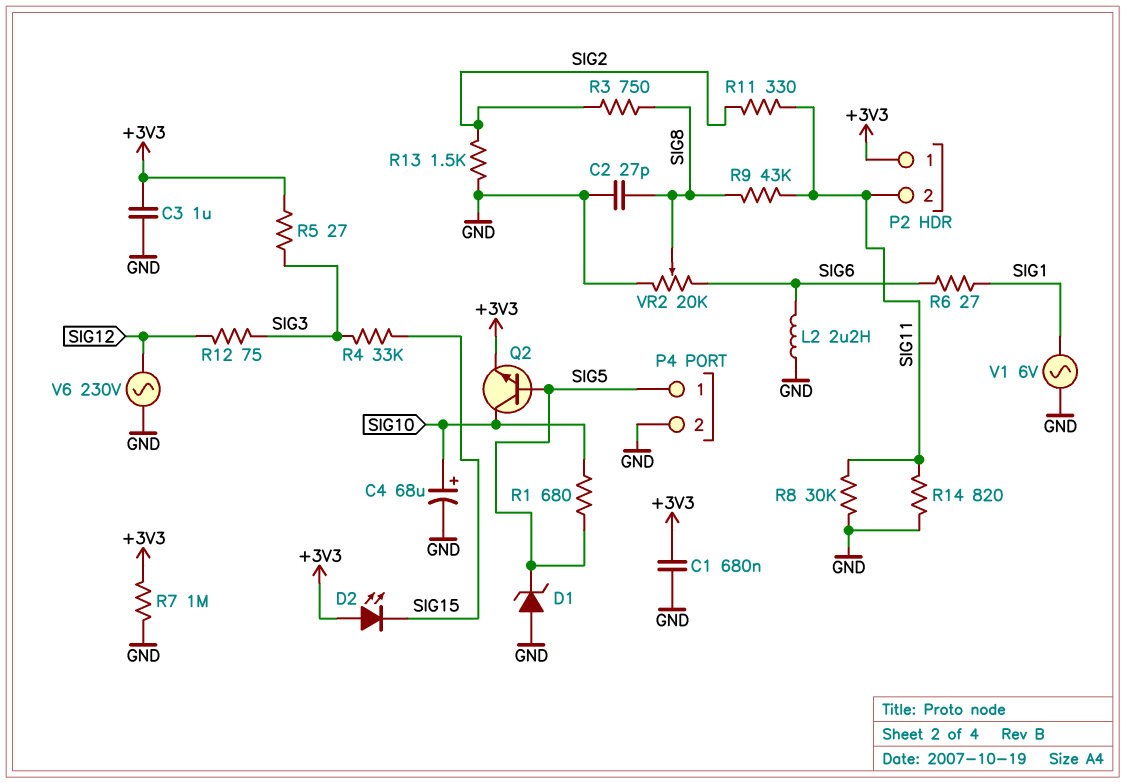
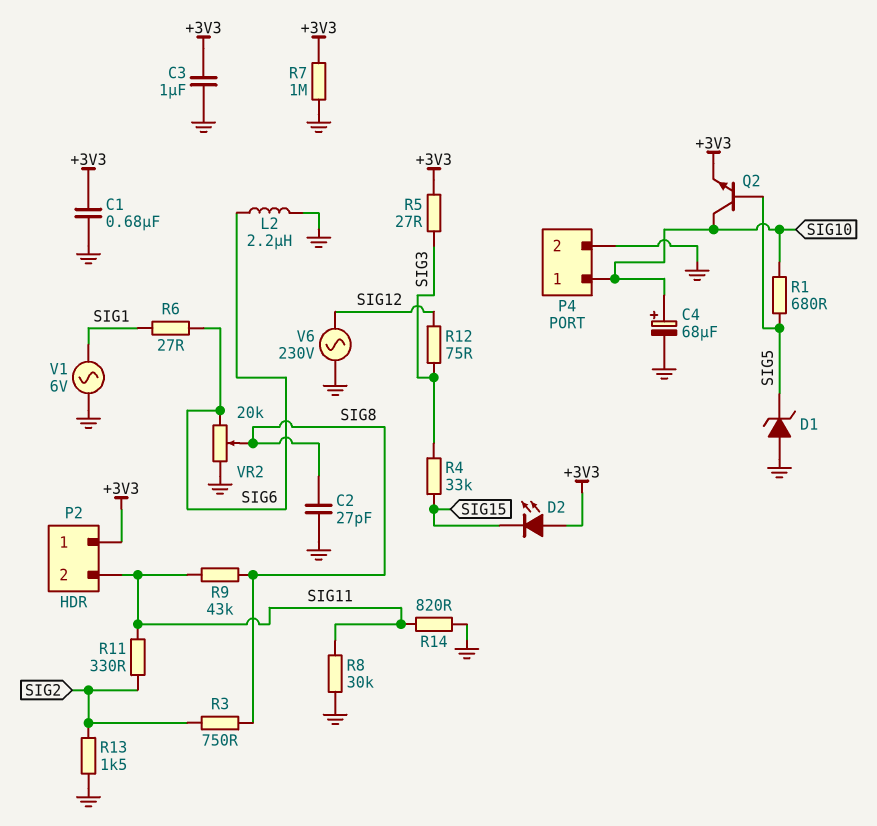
P4 pin 1: SIG5 -> SIG10

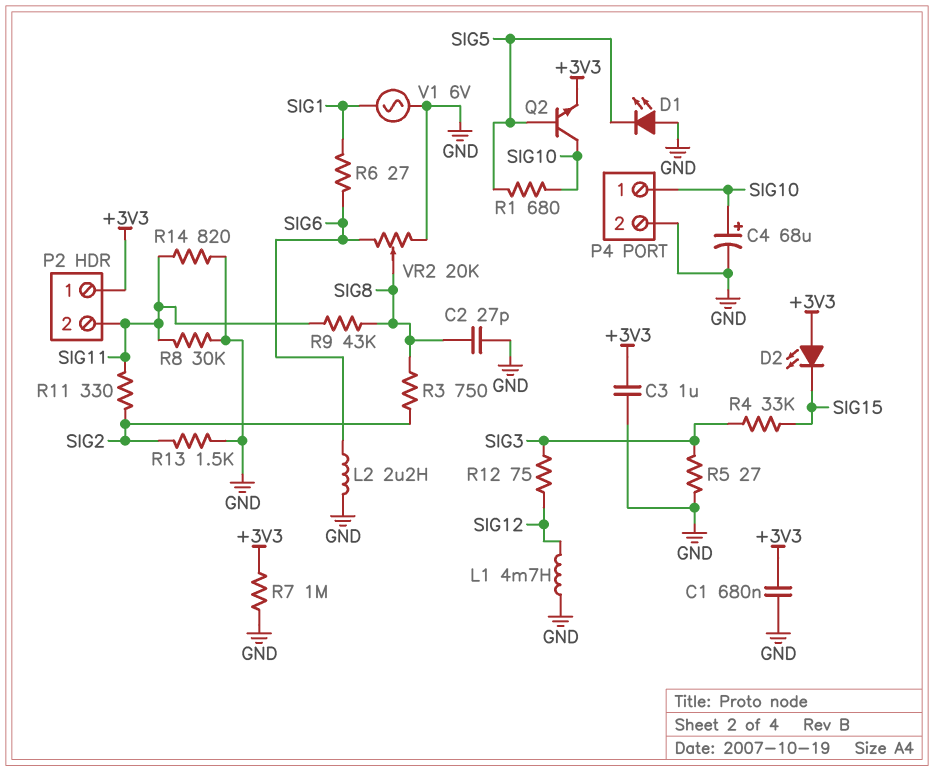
D1: zener (A GND, K SIG5) -> LED (A GND, K SIG5)
L1: none -> 4.7mH (GND, SIG12)
R5: 27 (+3V3, SIG3) -> 27 (GND, SIG3)
V6: AC 230V (GND, SIG12) -> none

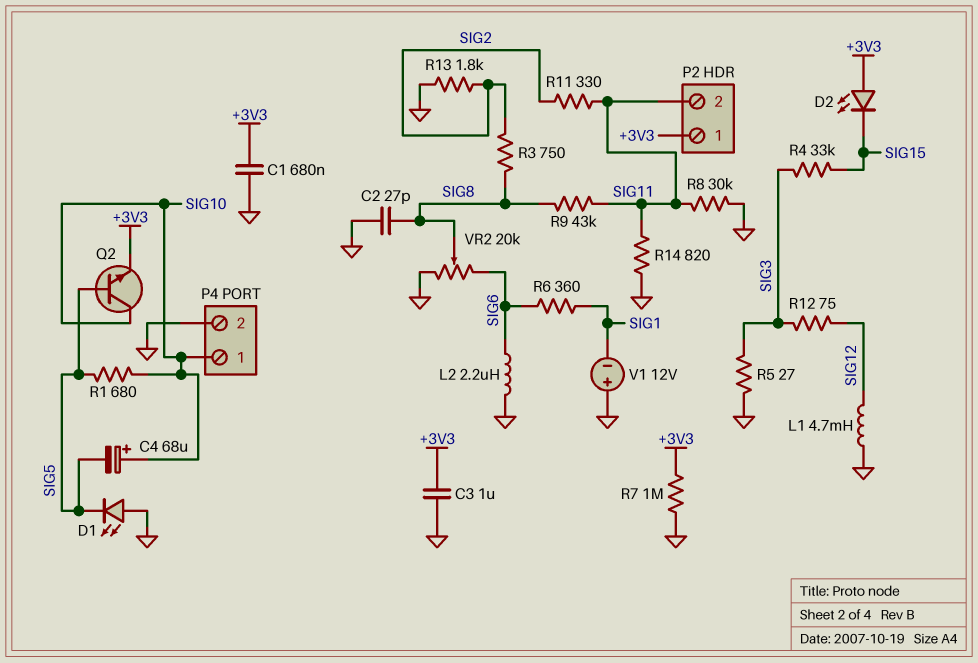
C4: 68uF (plus SIG10, minus GND) -> 68uF (plus SIG10, minus SIG5)
R6: 27 (SIG1, SIG6) -> 360 (SIG1, SIG6)
R13: 1.5k (GND, SIG2) -> 1.8k (GND, SIG2)
V1: AC 6V (GND, SIG1) -> 12V (plus GND, minus SIG1)

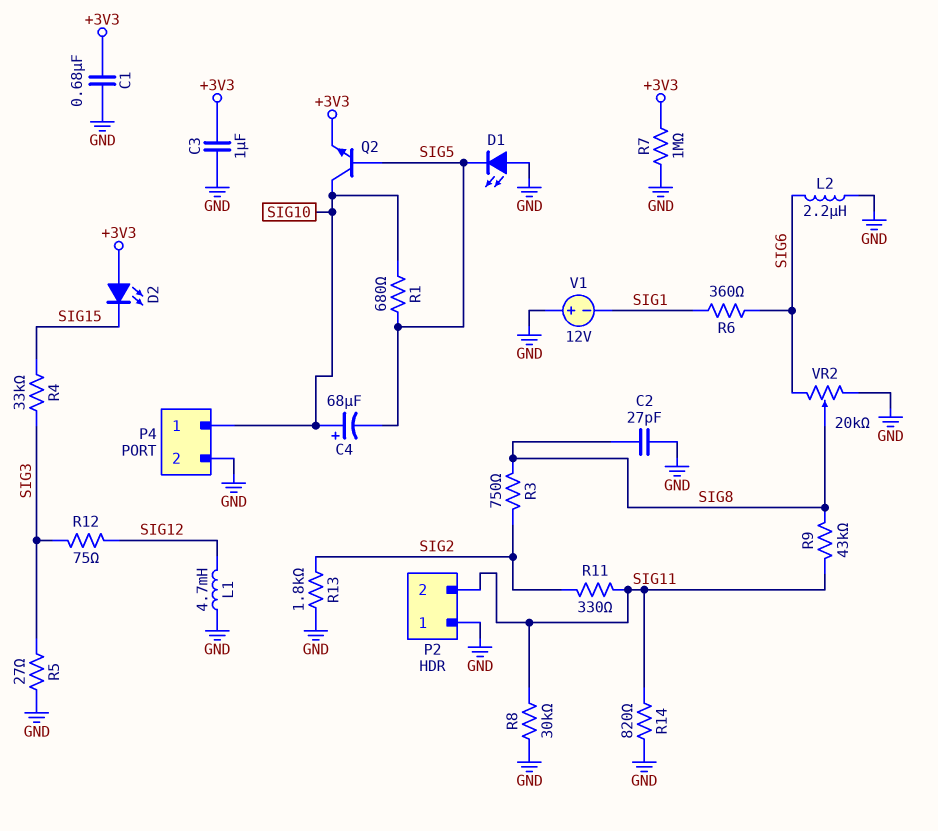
P2 pin 1: +3V3 -> GND

